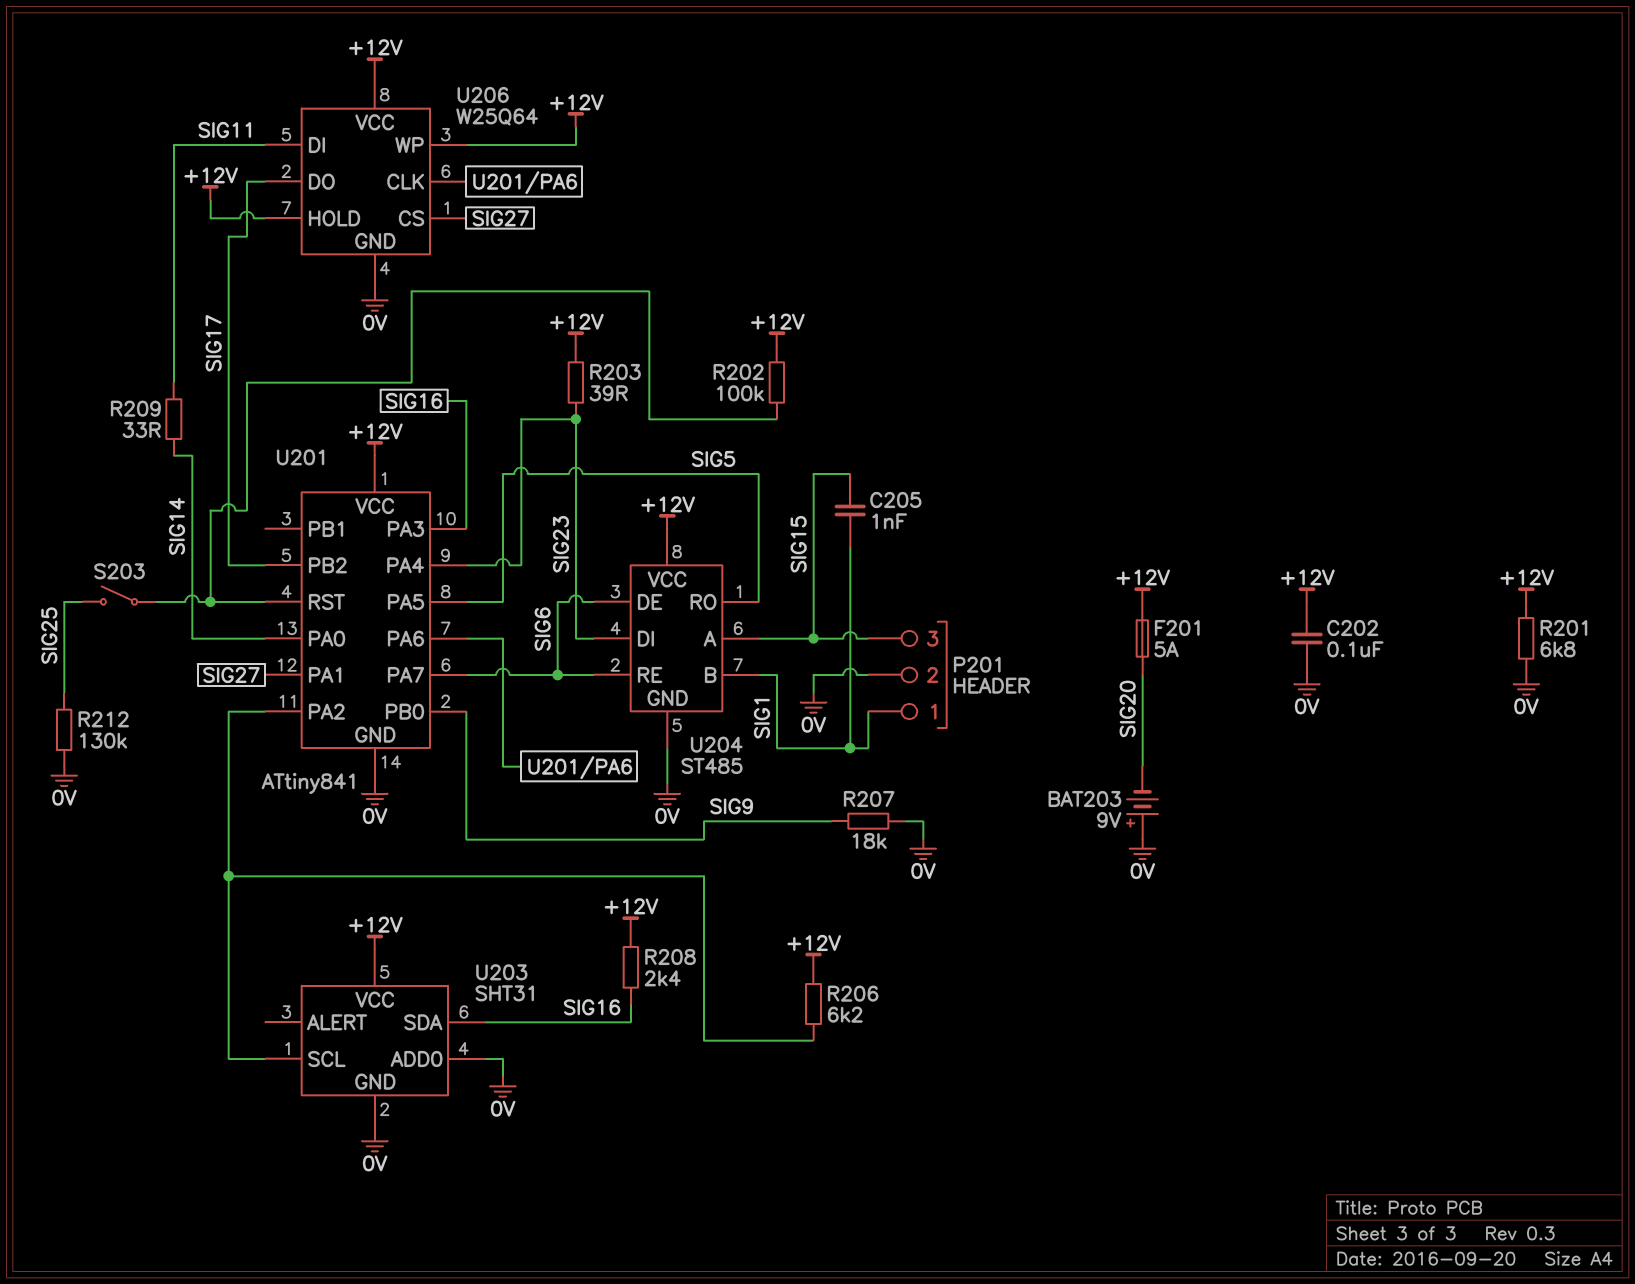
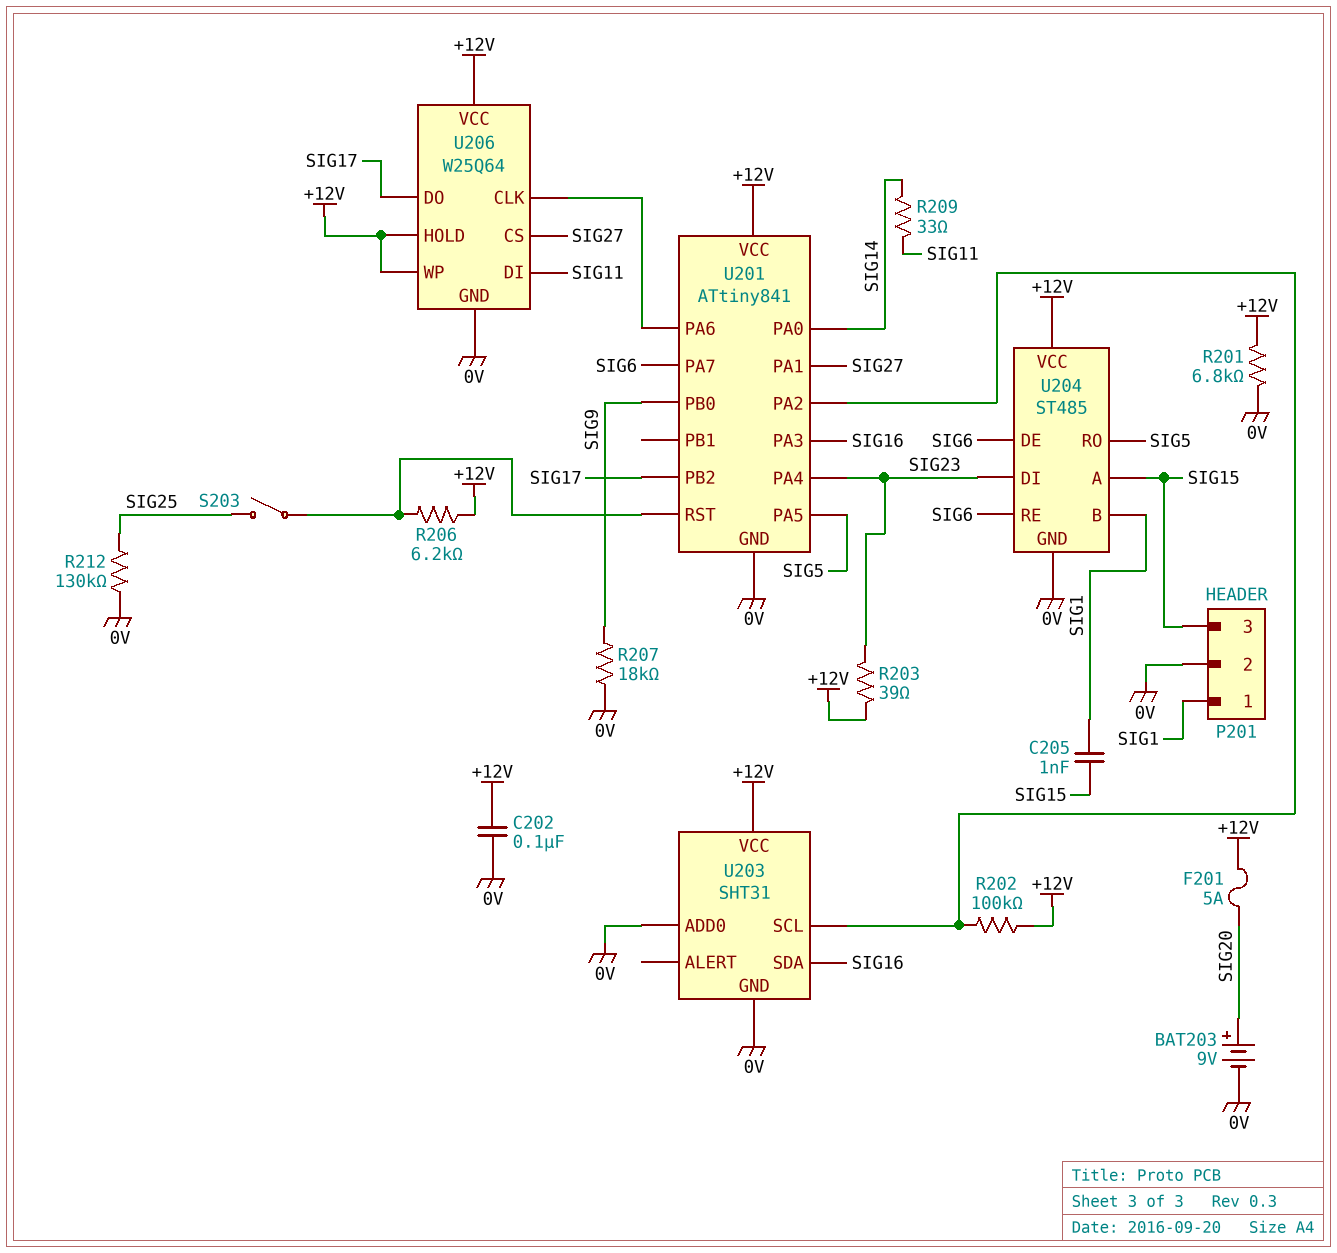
BAT203: 9V (plus 0V, minus SIG20) -> 9V (plus SIG20, minus 0V)
R202: 100k (+12V, U201/RST) -> 100k (+12V, U201/PA2)
R206: 6.2k (+12V, U201/PA2) -> 6.2k (+12V, U201/RST)
R208: 2.4k (+12V, SIG16) -> none

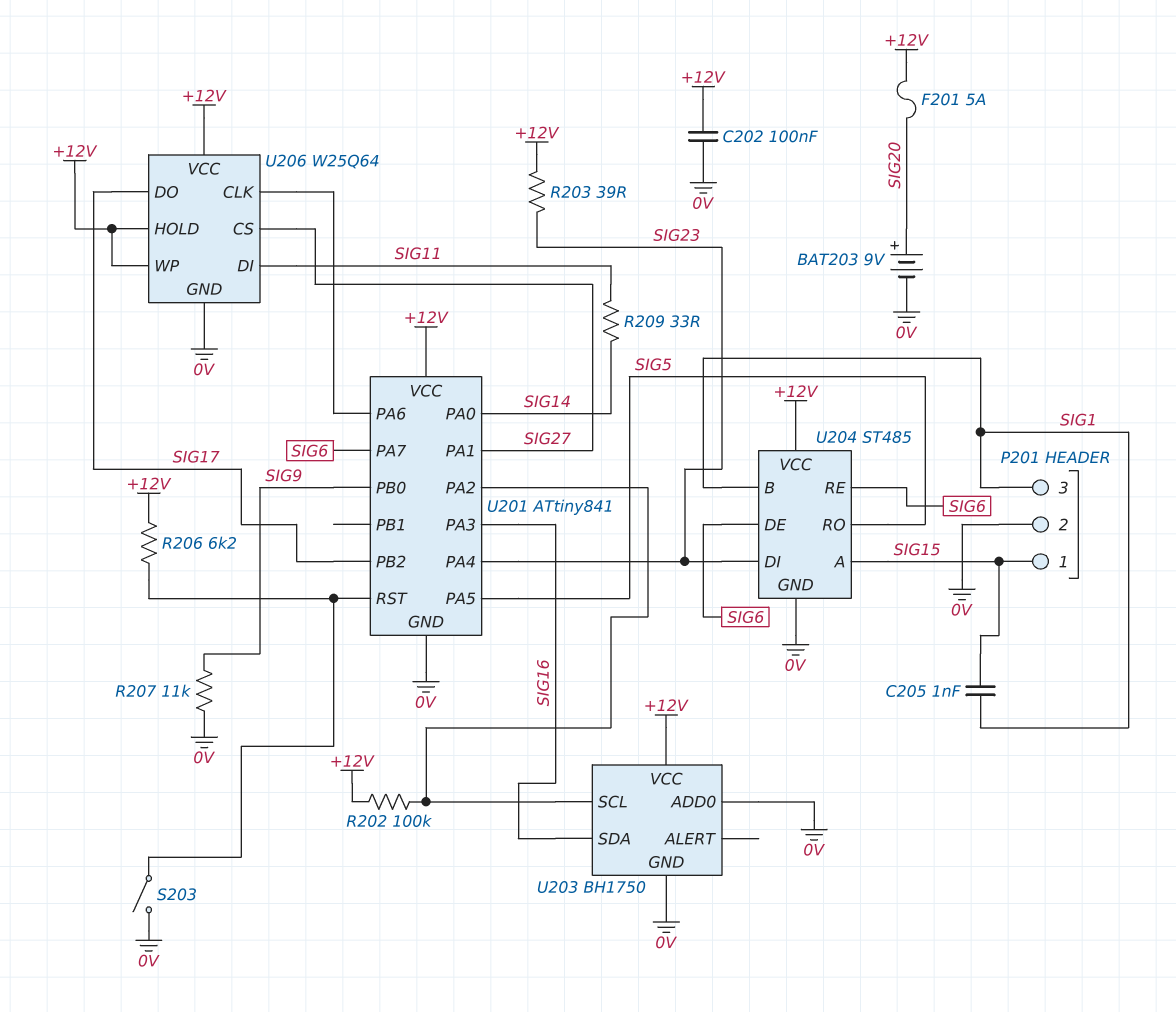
P201 pin 1: SIG1 -> SIG15
P201 pin 3: SIG15 -> SIG1
R201: 6.8k (+12V, 0V) -> none
R207: 18k (0V, SIG9) -> 11k (0V, SIG9)
R212: 130k (0V, SIG25) -> none
S203: switch (SIG25, U201/RST) -> switch (0V, U201/RST)
U203: SHT31 -> BH1750

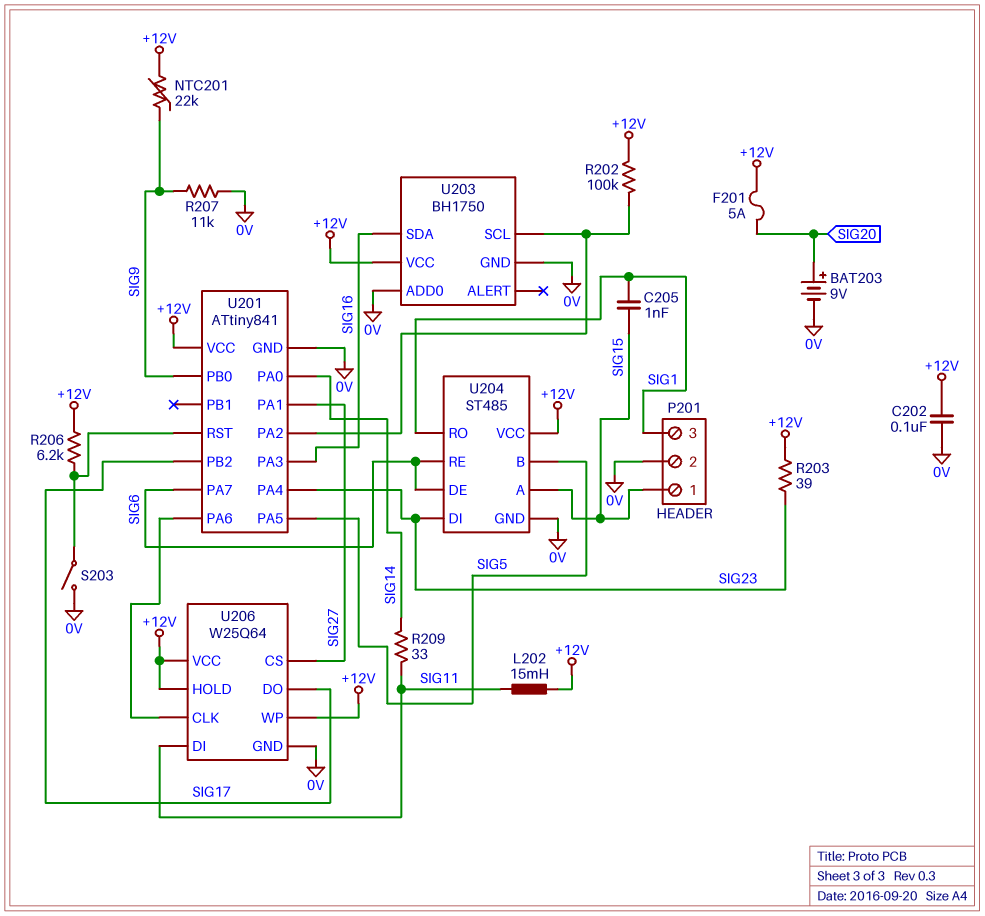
L202: none -> 15mH (+12V, SIG11)
NTC201: none -> 22k (+12V, SIG9)
U204 pin B: SIG1 -> SIG5
U204 pin RO: SIG5 -> SIG1

